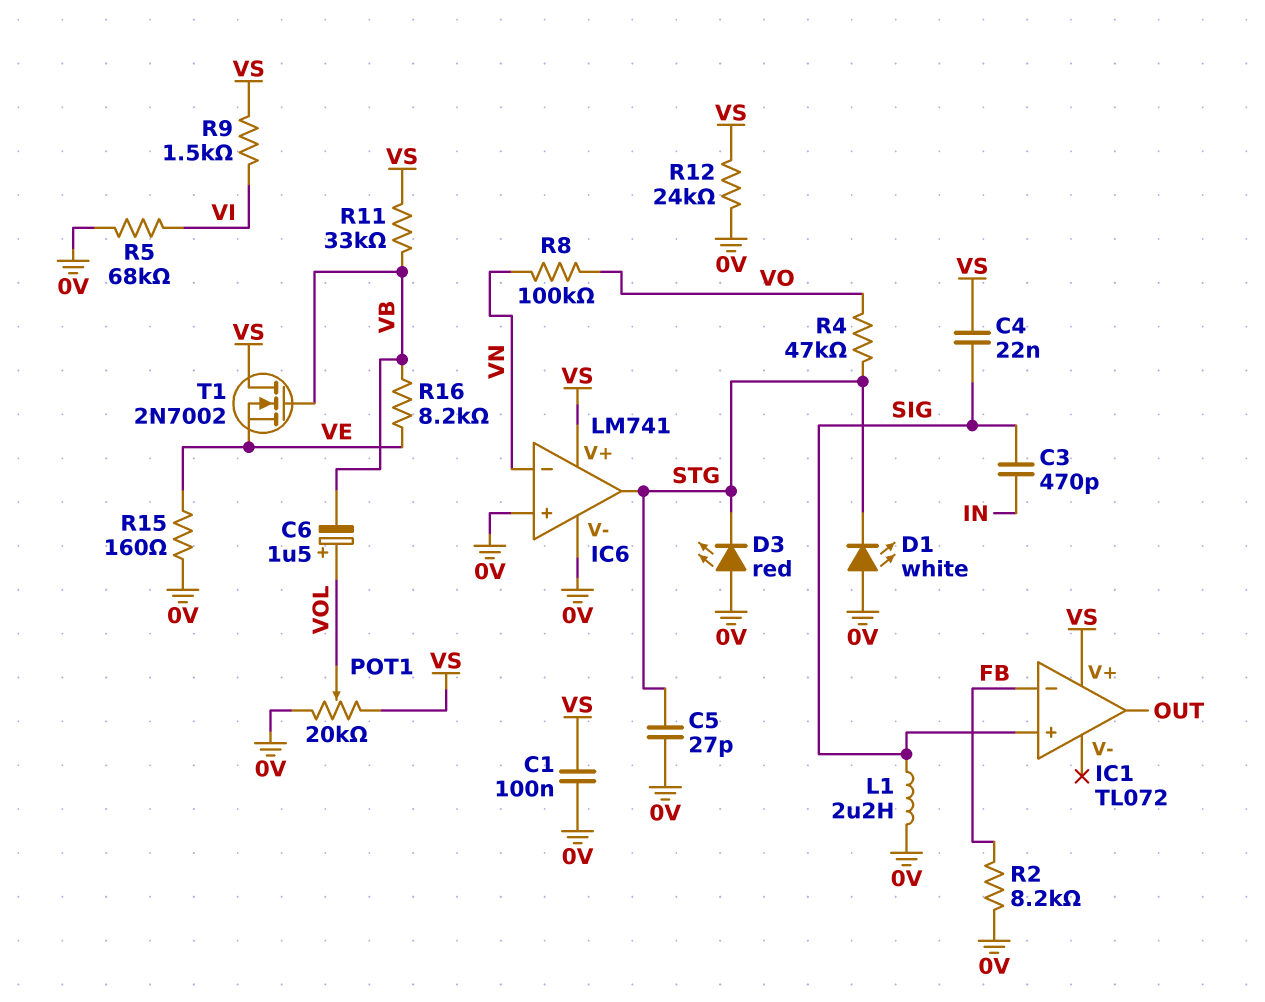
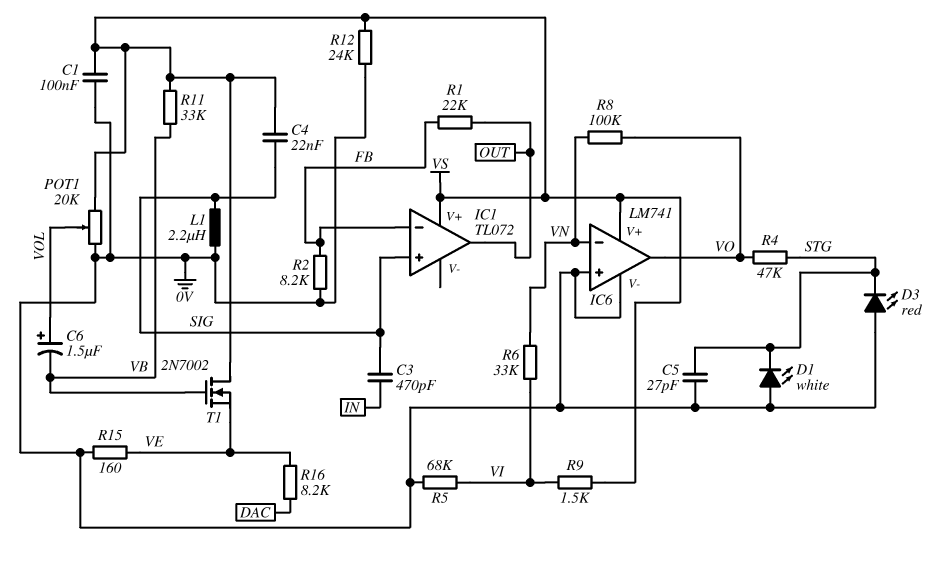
IC6 pin out: STG -> VO
R1: none -> 22k (FB, OUT)
R6: none -> 33k (VI, VN)
R16: 8.2k (VB, VE) -> 8.2k (DAC, VE)

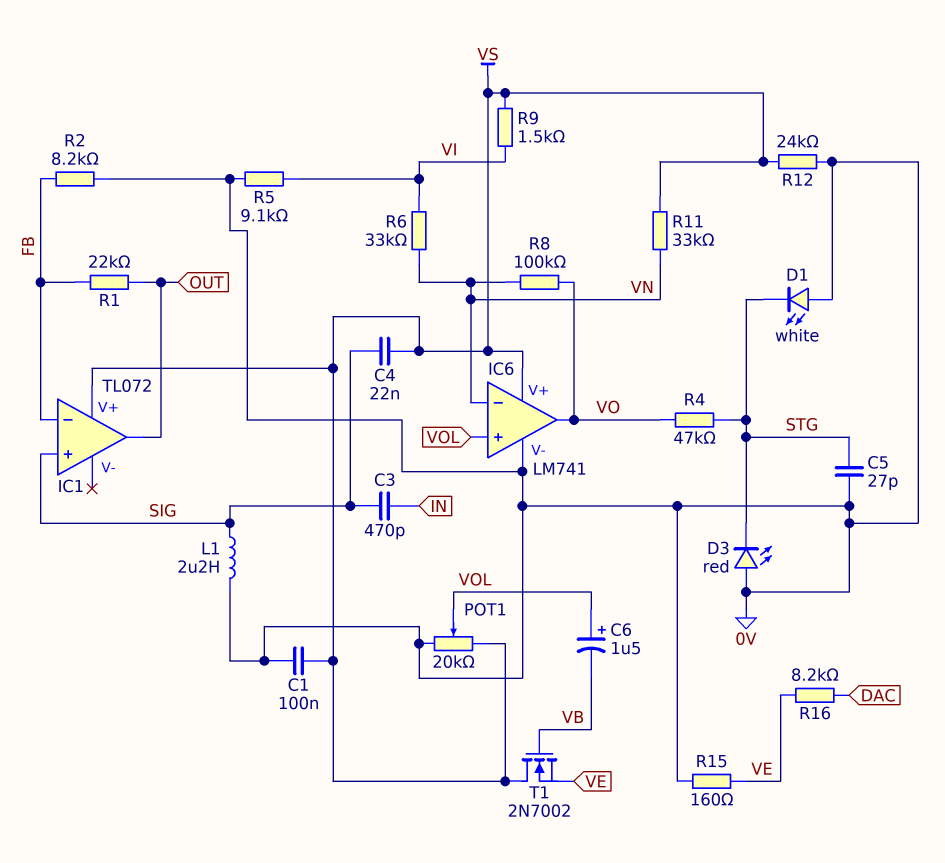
IC6 pin in+: 0V -> VOL
R5: 68k (0V, VI) -> 9.1k (0V, VI)
R11: 33k (VB, VS) -> 33k (VN, VS)

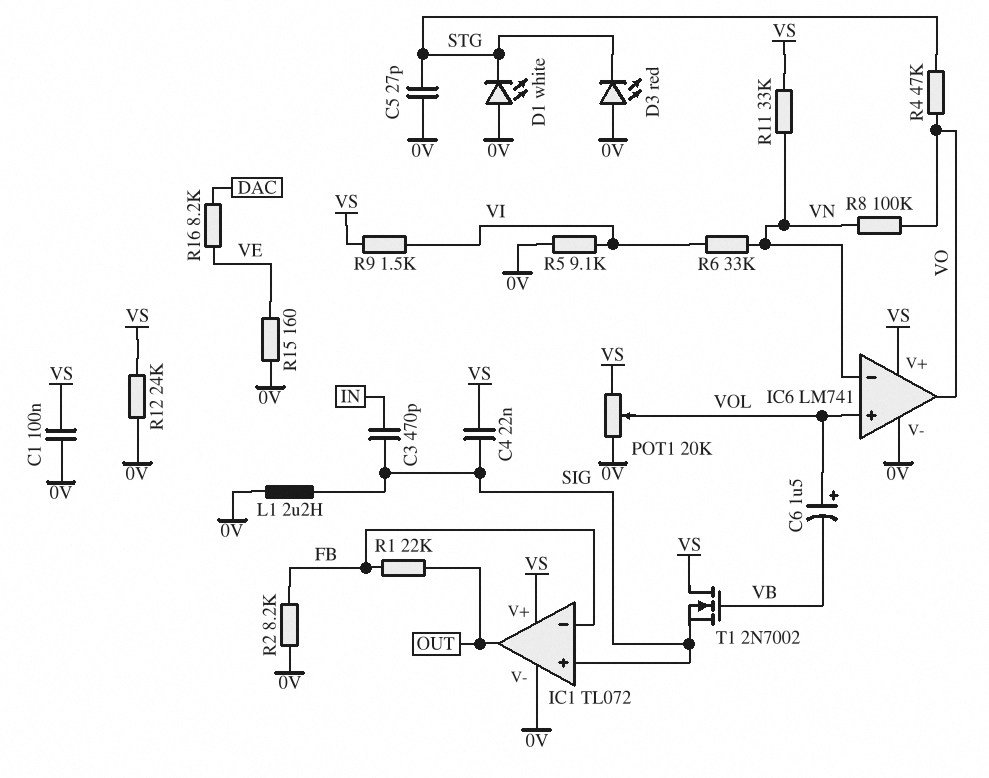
IC1 pin V-: none -> 0V
T1: NMOS 2N7002 (G VB, D VS, S VE) -> NMOS 2N7002 (G VB, D VS, S SIG)

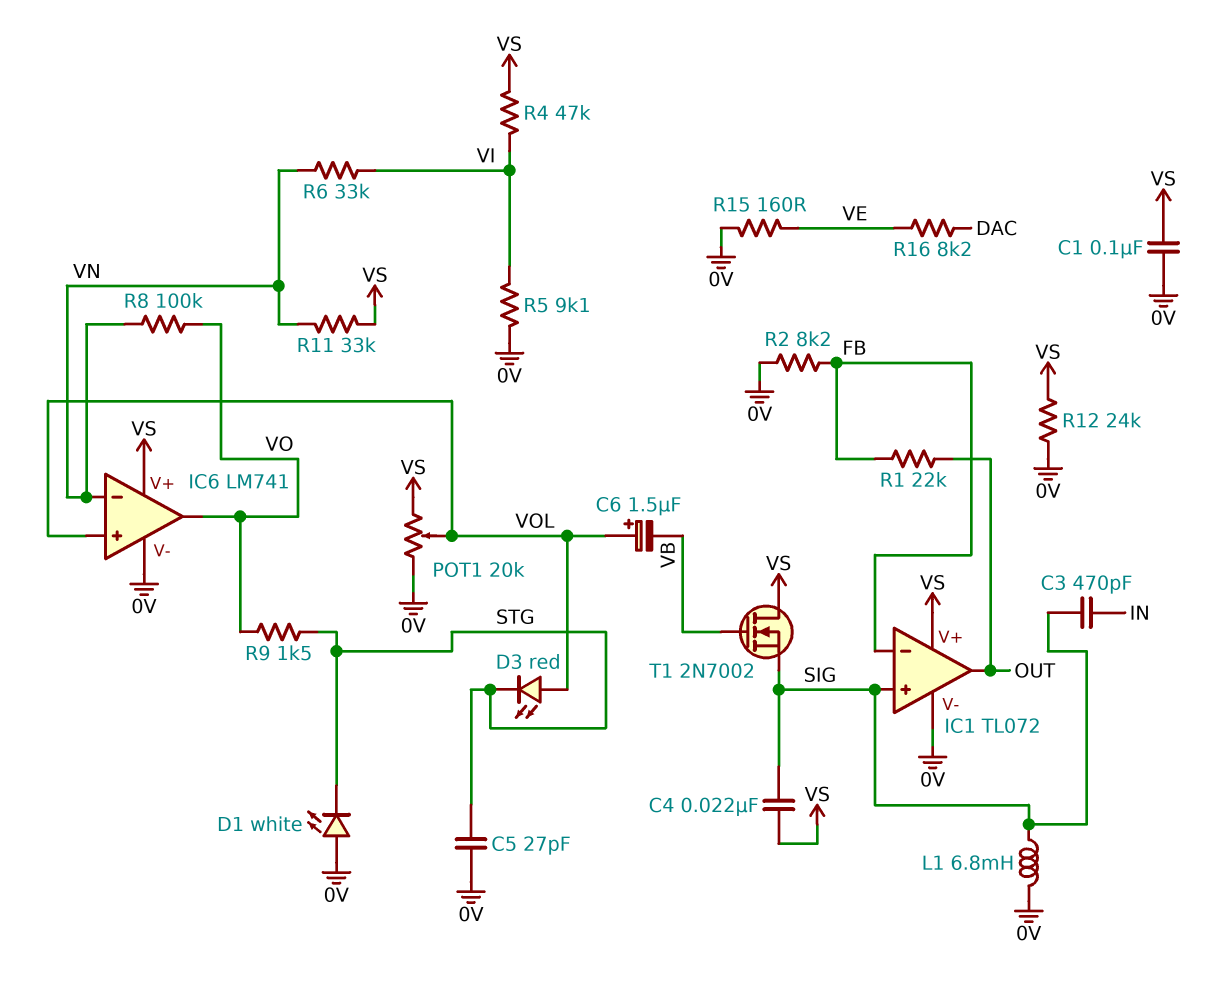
D3: LED red (A 0V, K STG) -> LED red (A VOL, K STG)
L1: 2.2uH (0V, SIG) -> 6.8mH (0V, SIG)
R4: 47k (STG, VO) -> 47k (VI, VS)
R9: 1.5k (VI, VS) -> 1.5k (STG, VO)

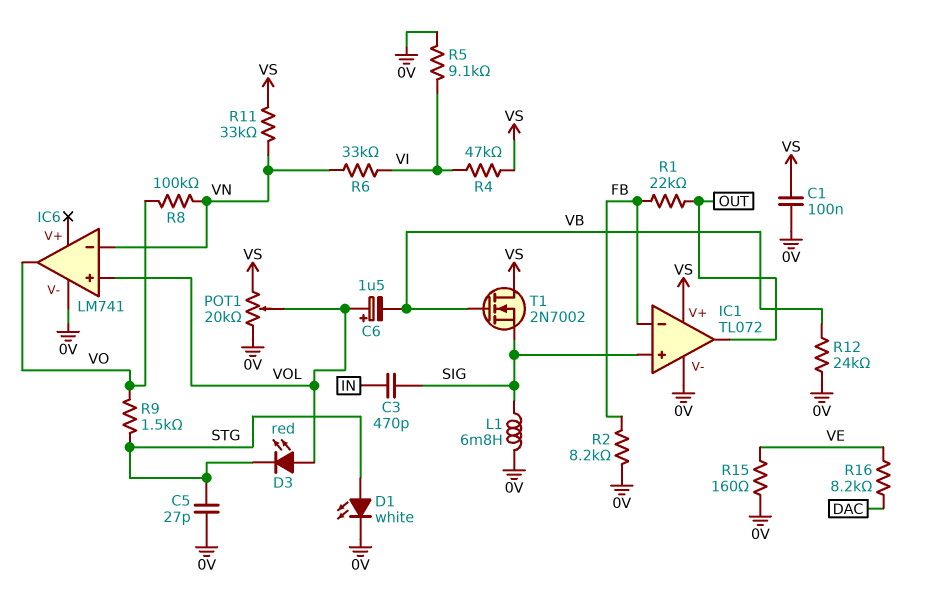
C4: 22nF (SIG, VS) -> none
D1: LED white (A 0V, K STG) -> LED white (A STG, K 0V)
IC6 pin V+: VS -> none
R12: 24k (0V, VS) -> 24k (0V, VB)

